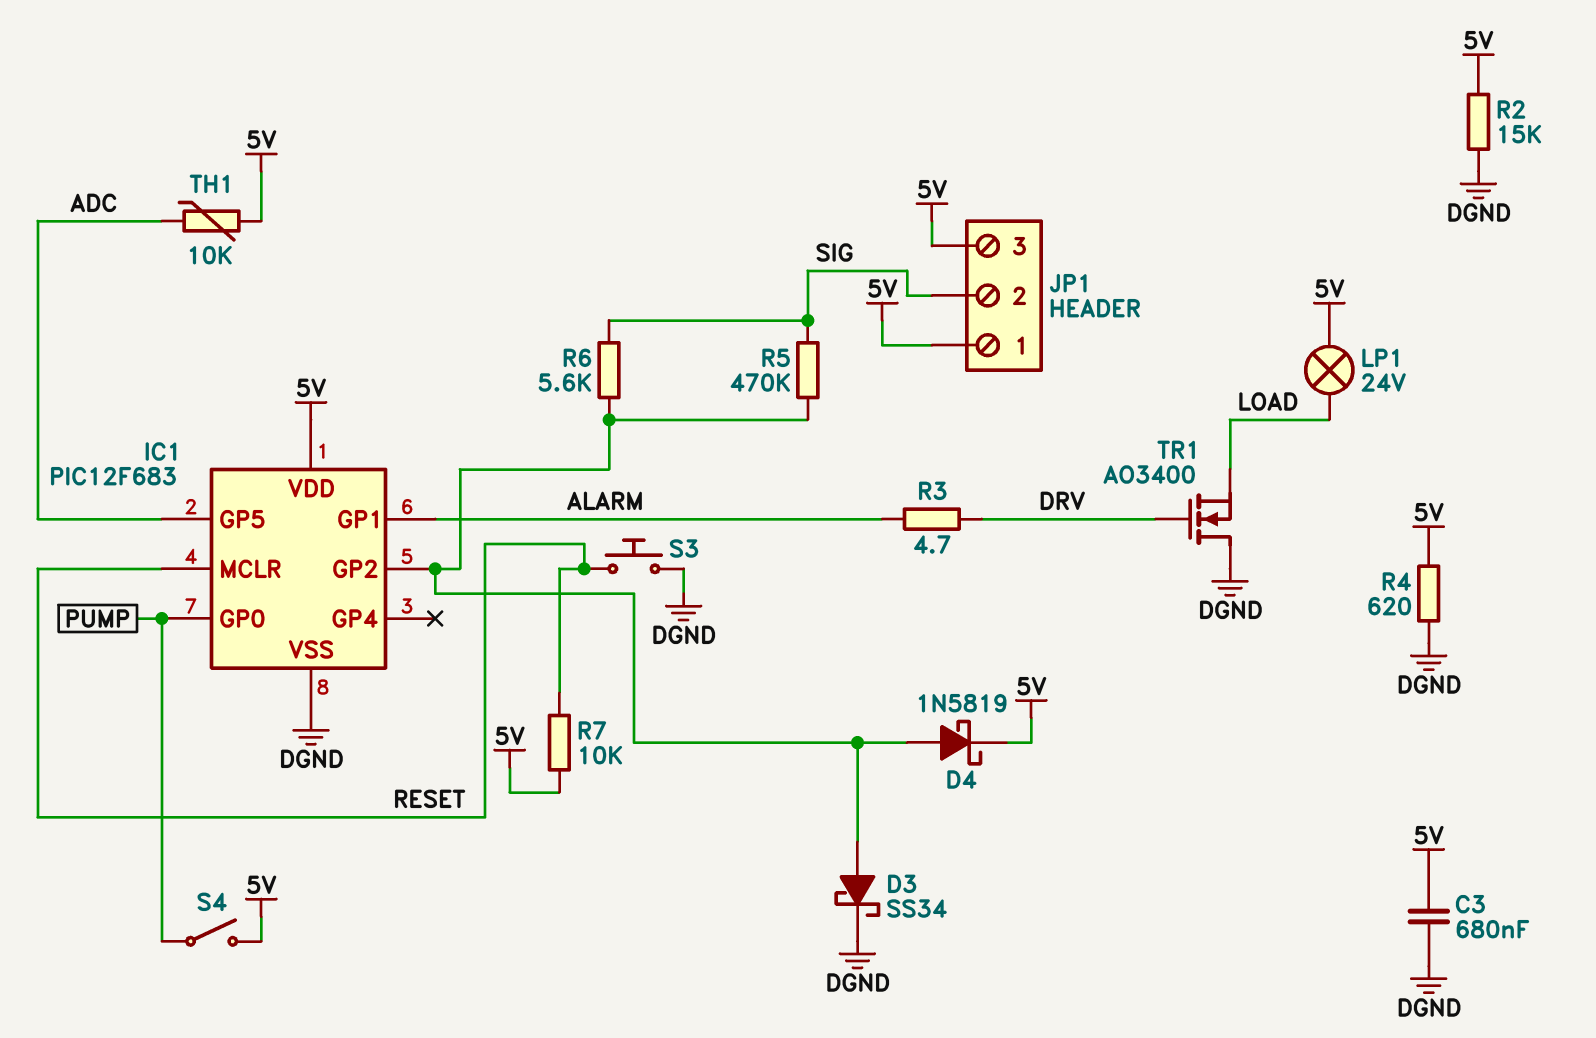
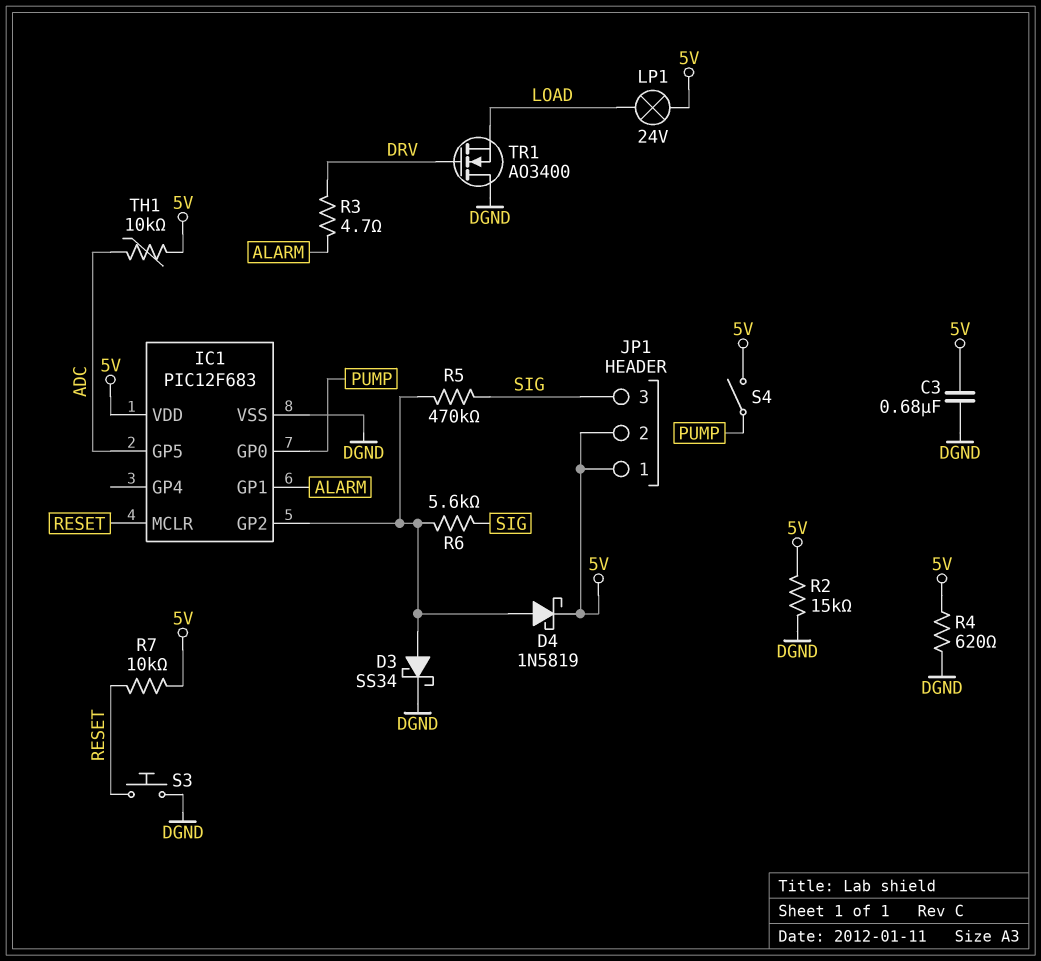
JP1 pin 2: SIG -> 5V
JP1 pin 3: 5V -> SIG

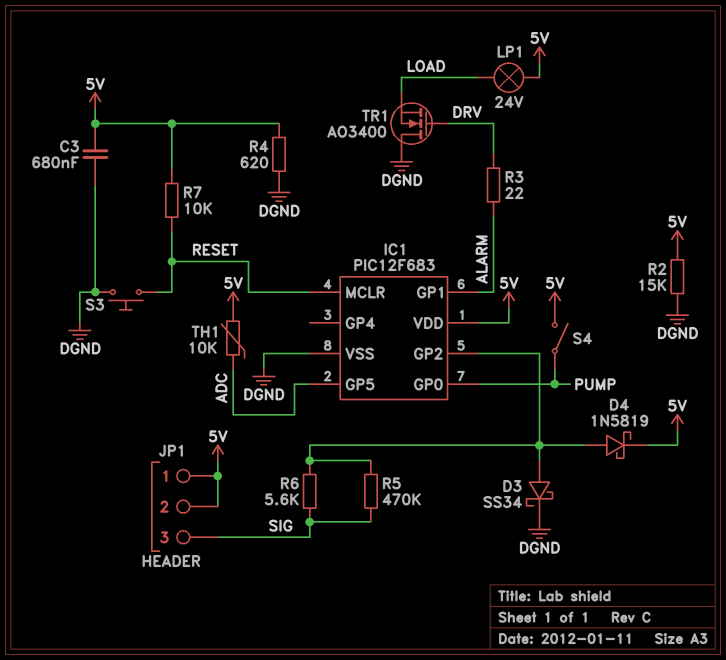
R3: 4.7 (ALARM, DRV) -> 22 (ALARM, DRV)

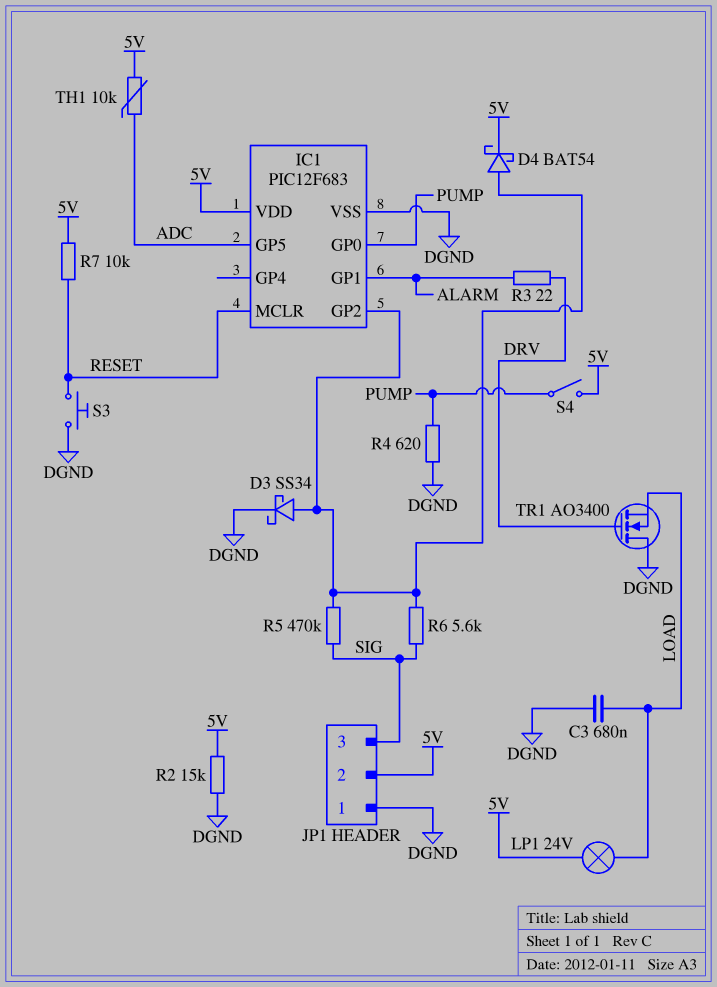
C3: 680nF (5V, DGND) -> 680nF (DGND, LOAD)
D4: schottky 1N5819 (A IC1/GP2, K 5V) -> schottky BAT54 (A IC1/GP2, K 5V)
JP1 pin 1: 5V -> DGND
R4: 620 (5V, DGND) -> 620 (DGND, PUMP)

